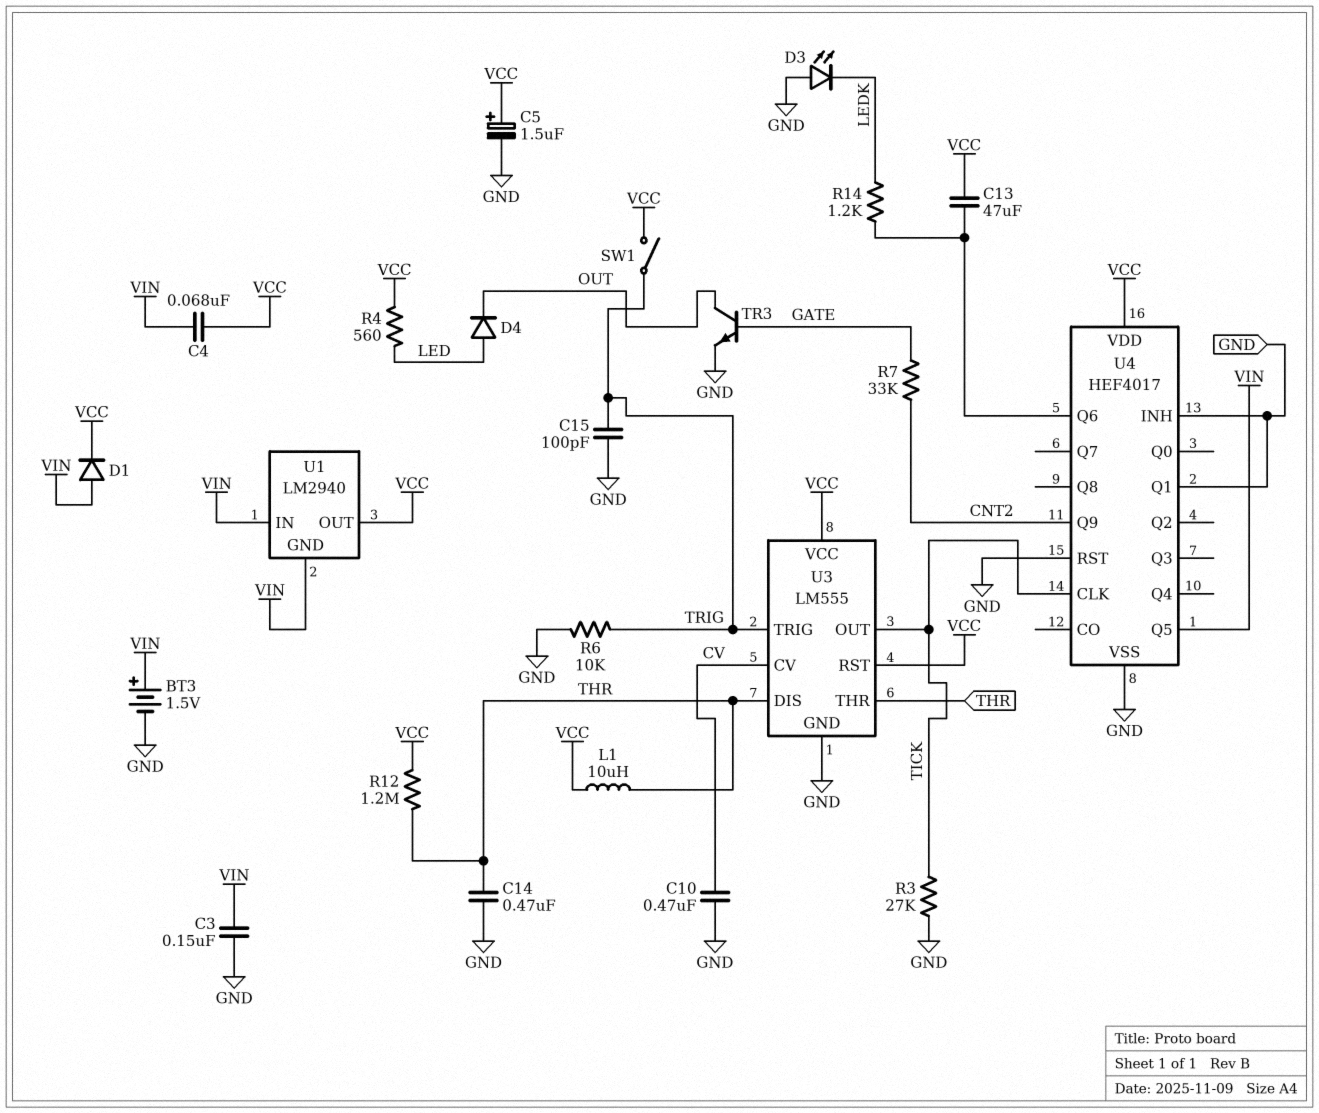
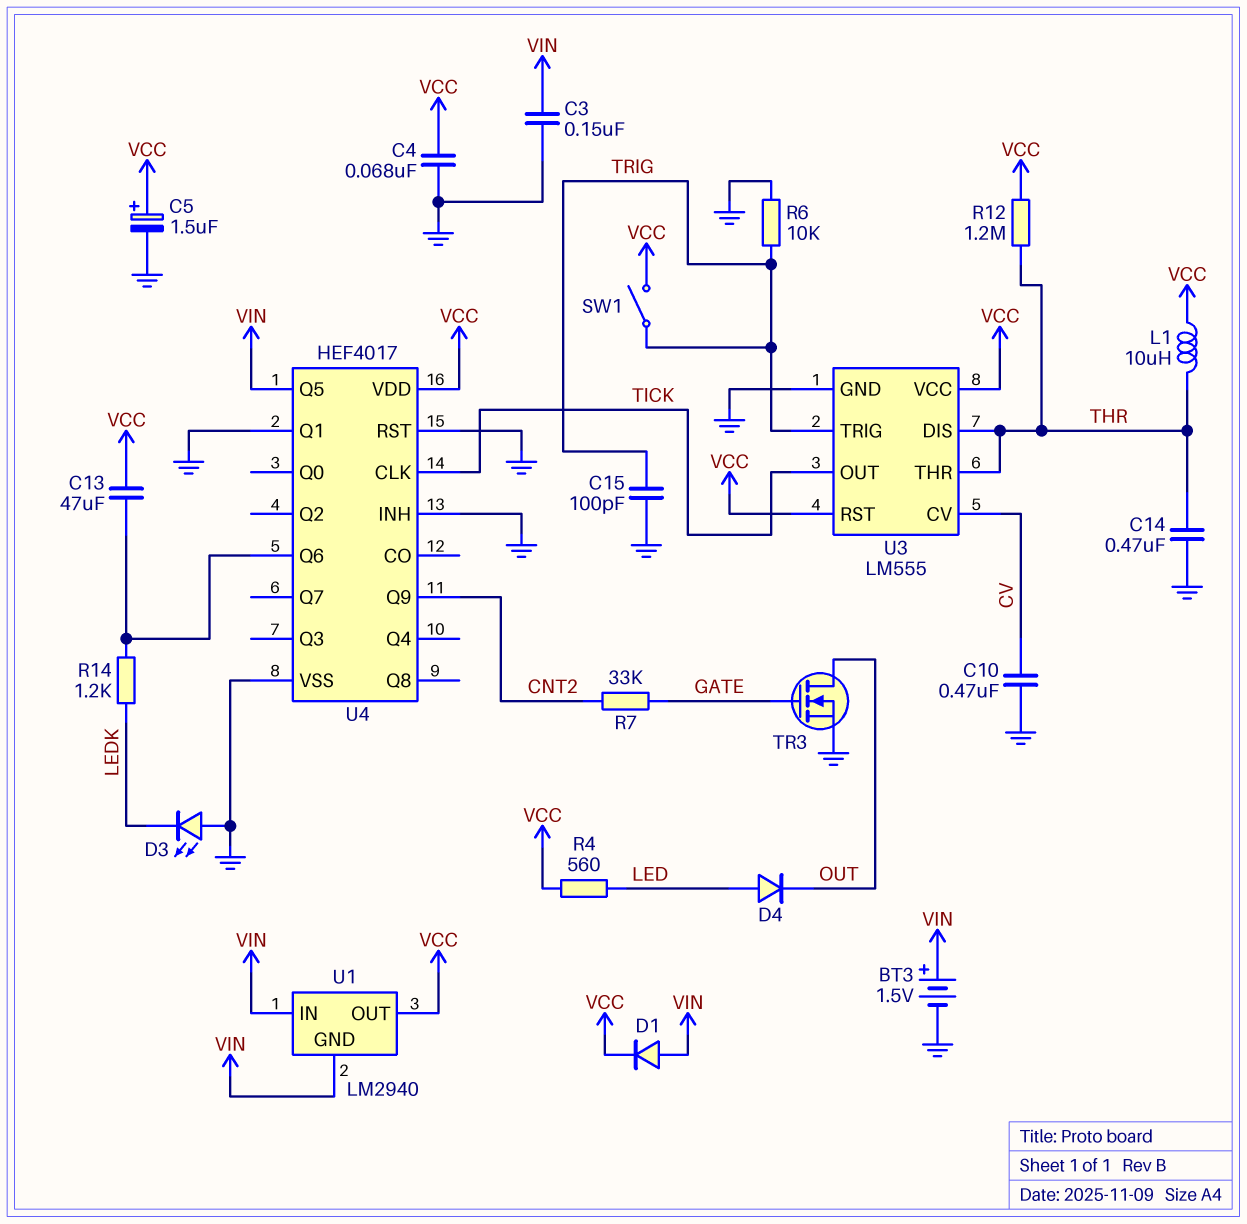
C4: 68nF (VCC, VIN) -> 68nF (GND, VCC)
R3: 27k (GND, TICK) -> none
TR3: NPN (B GATE, C OUT, E GND) -> NMOS (G GATE, D OUT, S GND)

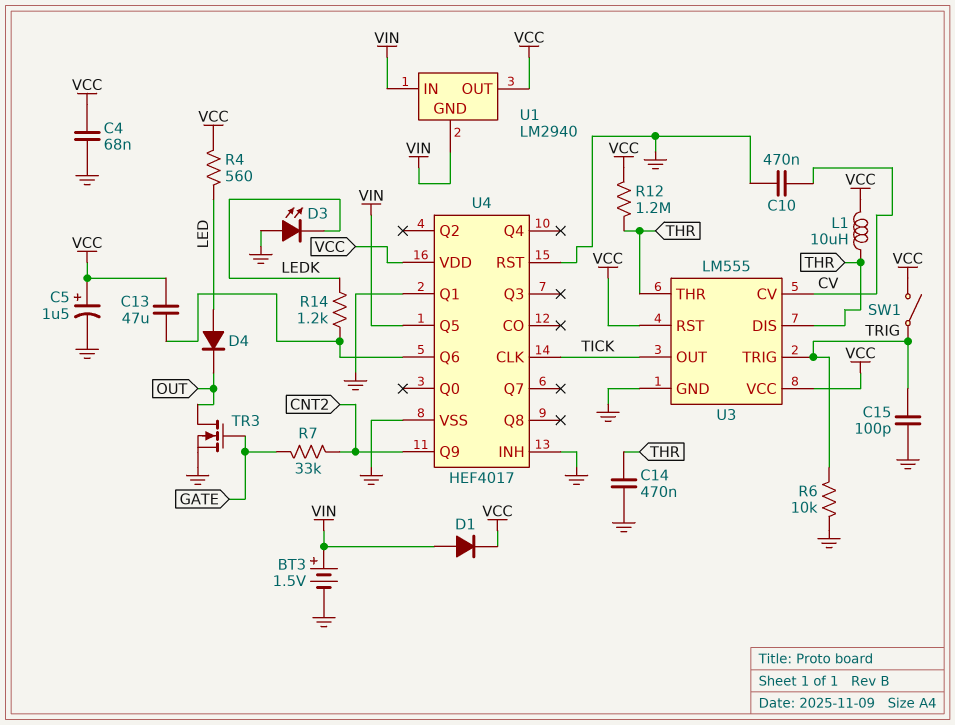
C3: 150nF (GND, VIN) -> none

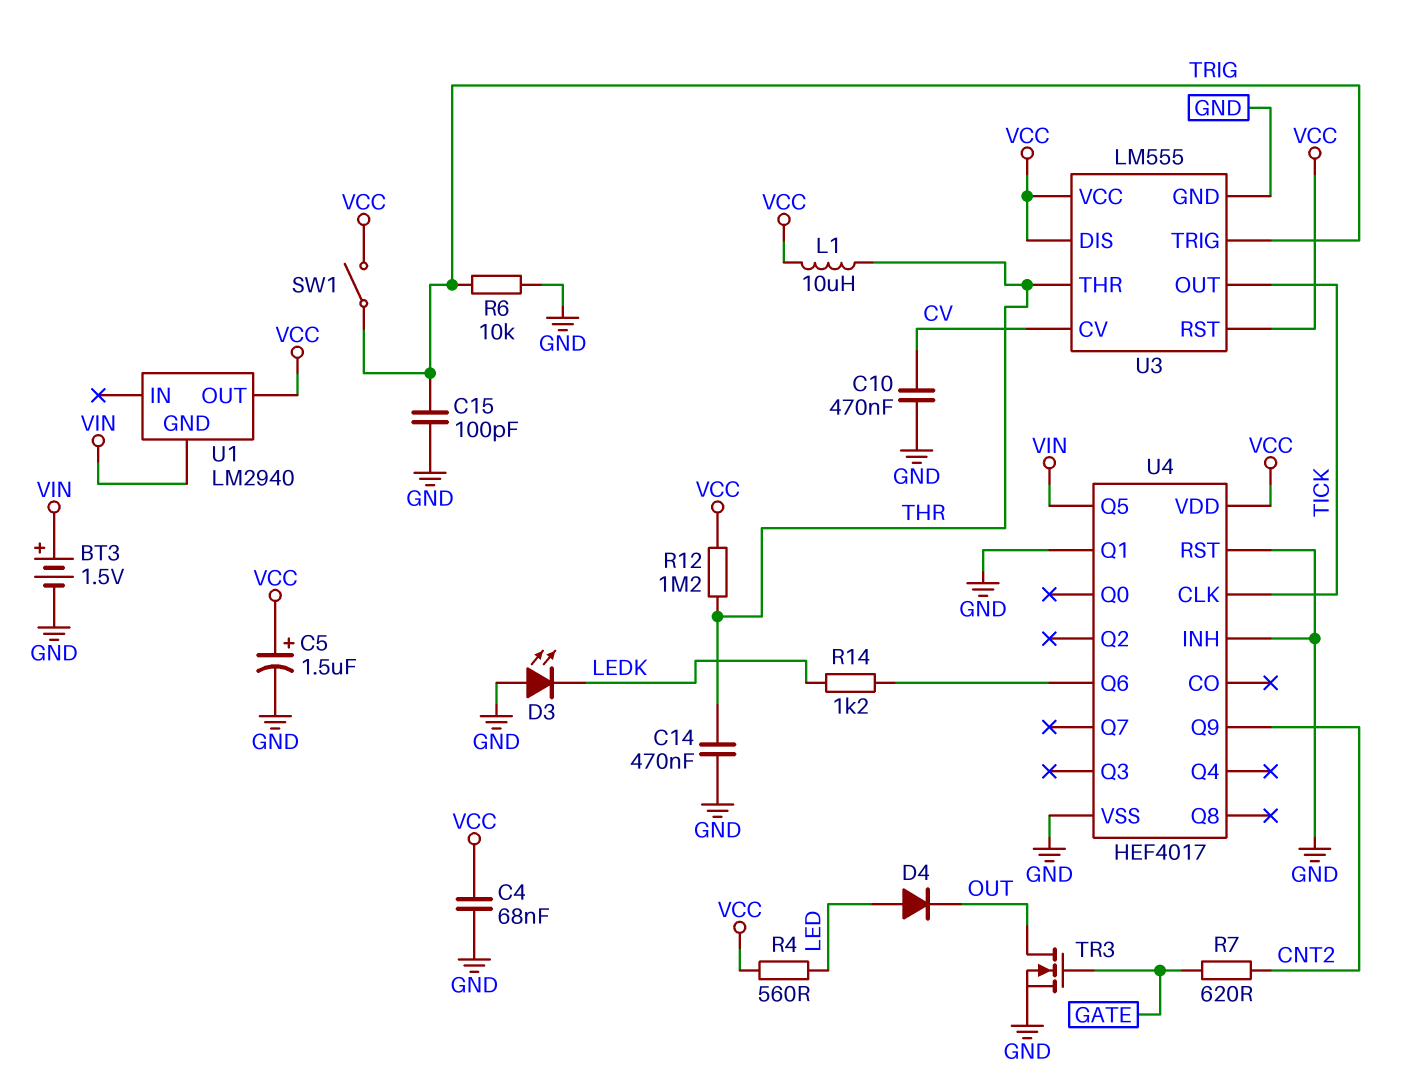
C13: 47uF (U4/Q6, VCC) -> none
D1: diode (A VIN, K VCC) -> none
R7: 33k (CNT2, GATE) -> 620 (CNT2, GATE)
U1 pin IN: VIN -> none
U3 pin DIS: THR -> VCC

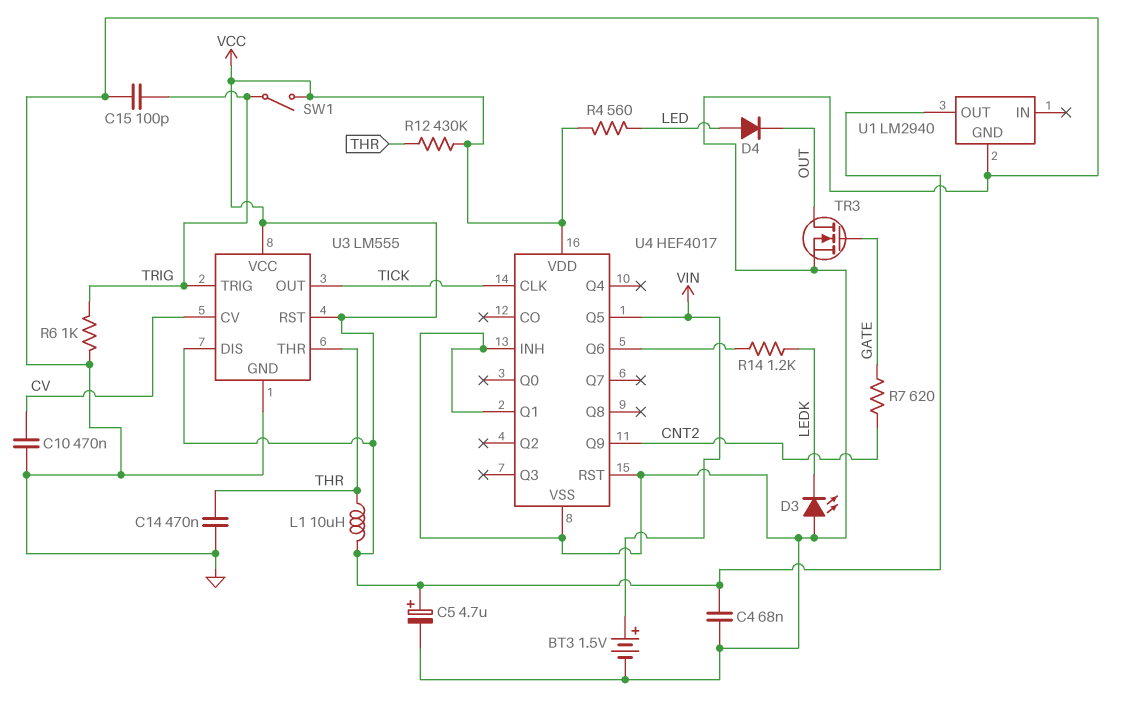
C5: 1.5uF (plus VCC, minus GND) -> 4.7uF (plus VCC, minus GND)
R6: 10k (GND, TRIG) -> 1k (GND, TRIG)
R12: 1.2M (THR, VCC) -> 430k (THR, VCC)
U1 pin GND: VIN -> GND

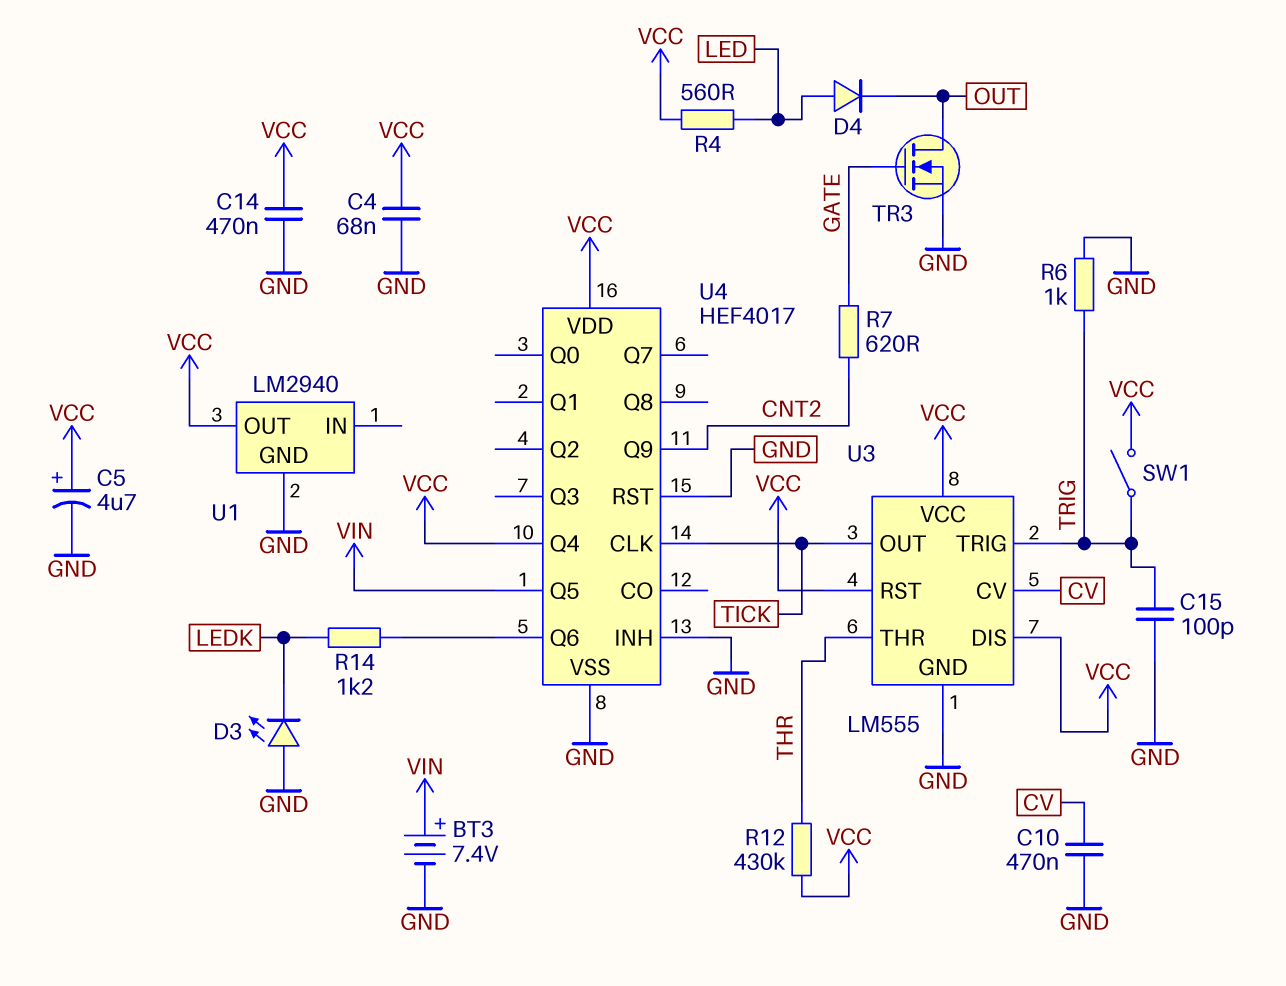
BT3: 1.5V (plus VIN, minus GND) -> 7.4V (plus VIN, minus GND)
C14: 470nF (GND, THR) -> 470nF (GND, VCC)
L1: 10uH (THR, VCC) -> none
U4 pin Q1: GND -> none
U4 pin Q4: none -> VCC

